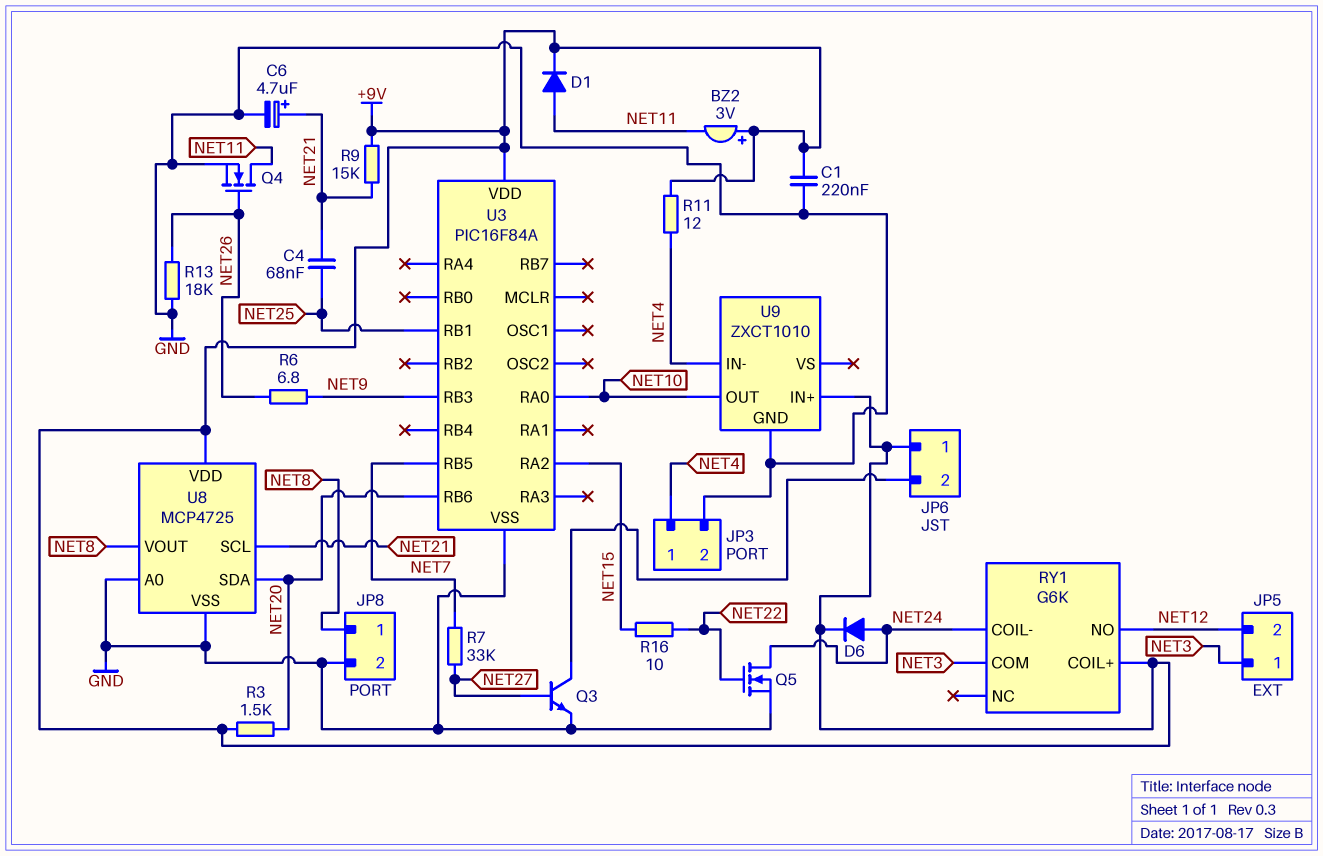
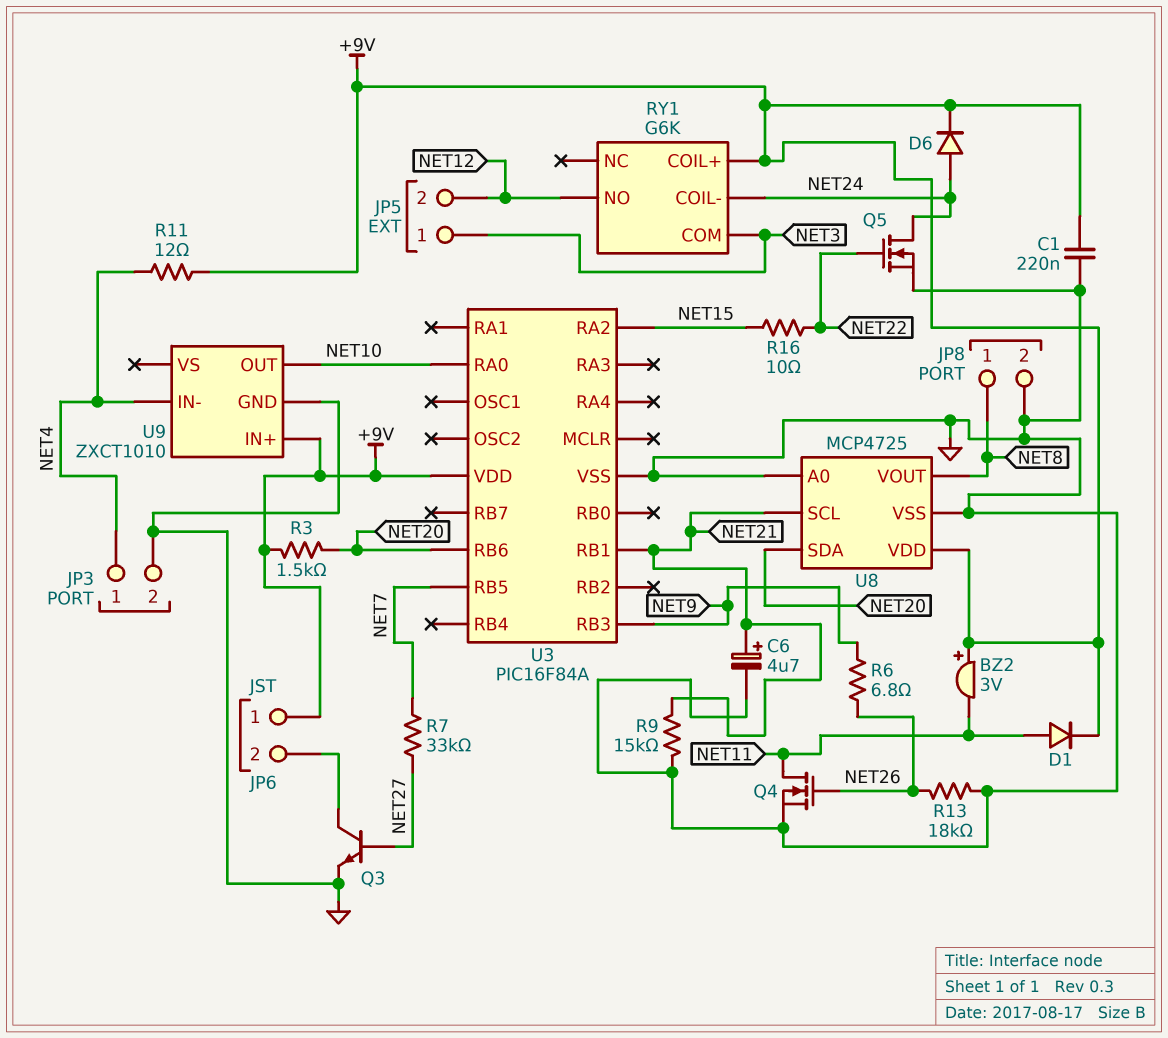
C4: 68nF (NET21, NET25) -> none
R9: 15k (+9V, NET21) -> 15k (GND, NET21)
U3 pin RB1: NET25 -> NET21

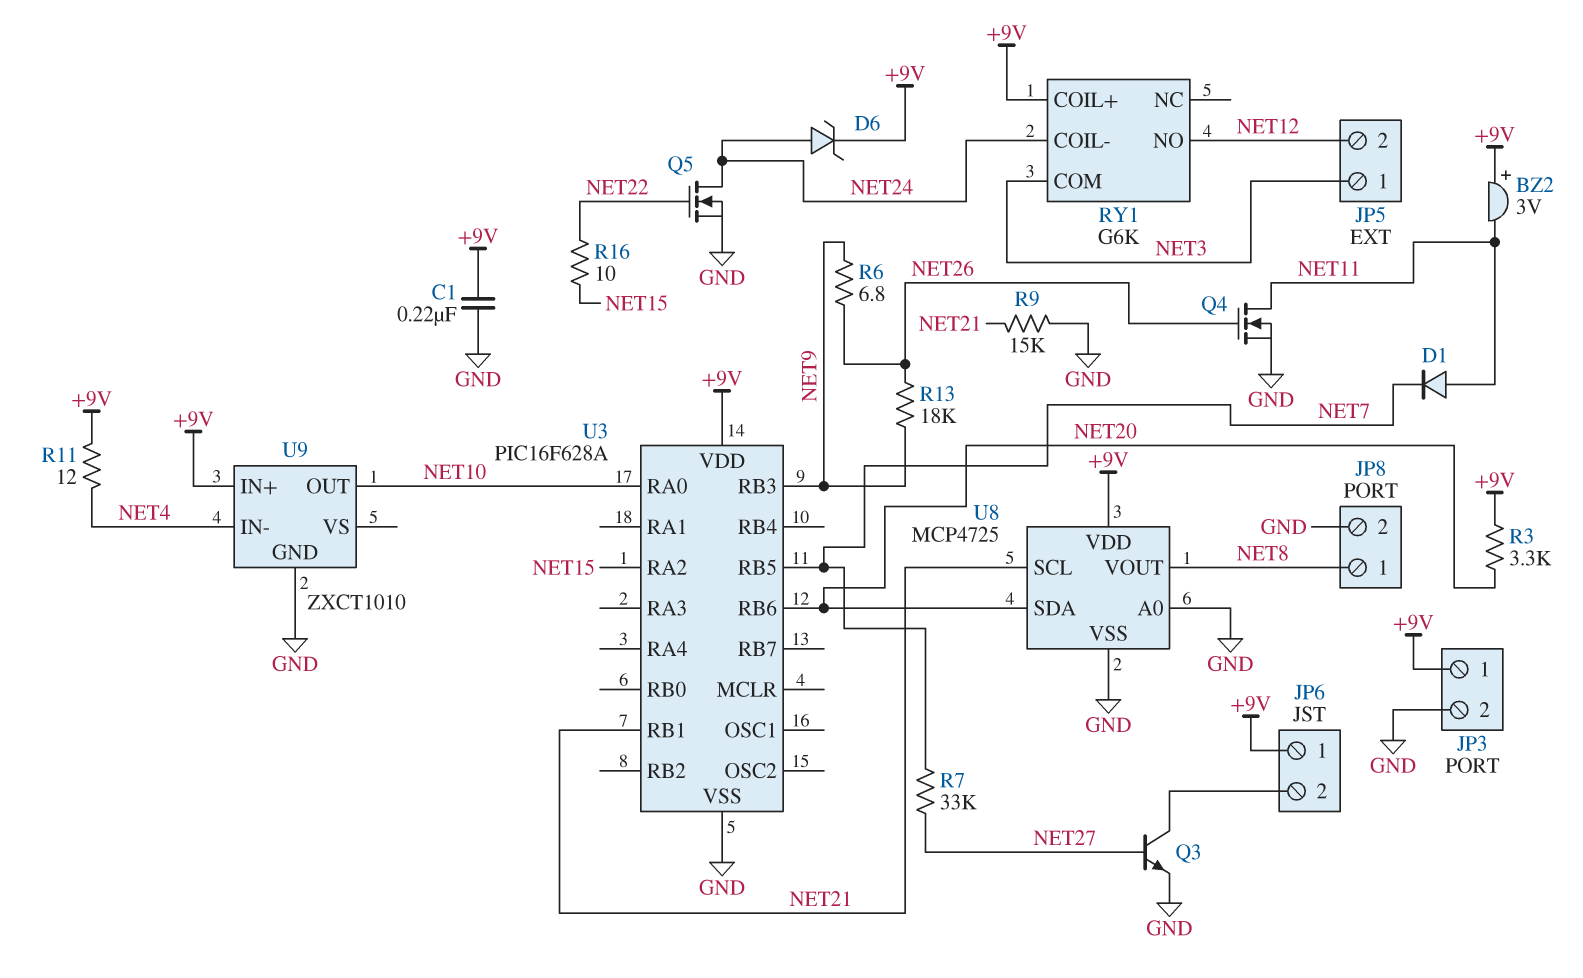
C6: 4.7uF (plus NET21, minus GND) -> none
D1: diode (A NET11, K +9V) -> diode (A NET11, K NET7)
D6: diode (A NET24, K +9V) -> zener (A NET24, K +9V)
JP3 pin 1: NET4 -> +9V
R3: 1.5k (+9V, NET20) -> 3.3k (+9V, NET20)
R13: 18k (GND, NET26) -> 18k (NET9, NET26)
U3: PIC16F84A -> PIC16F628A

